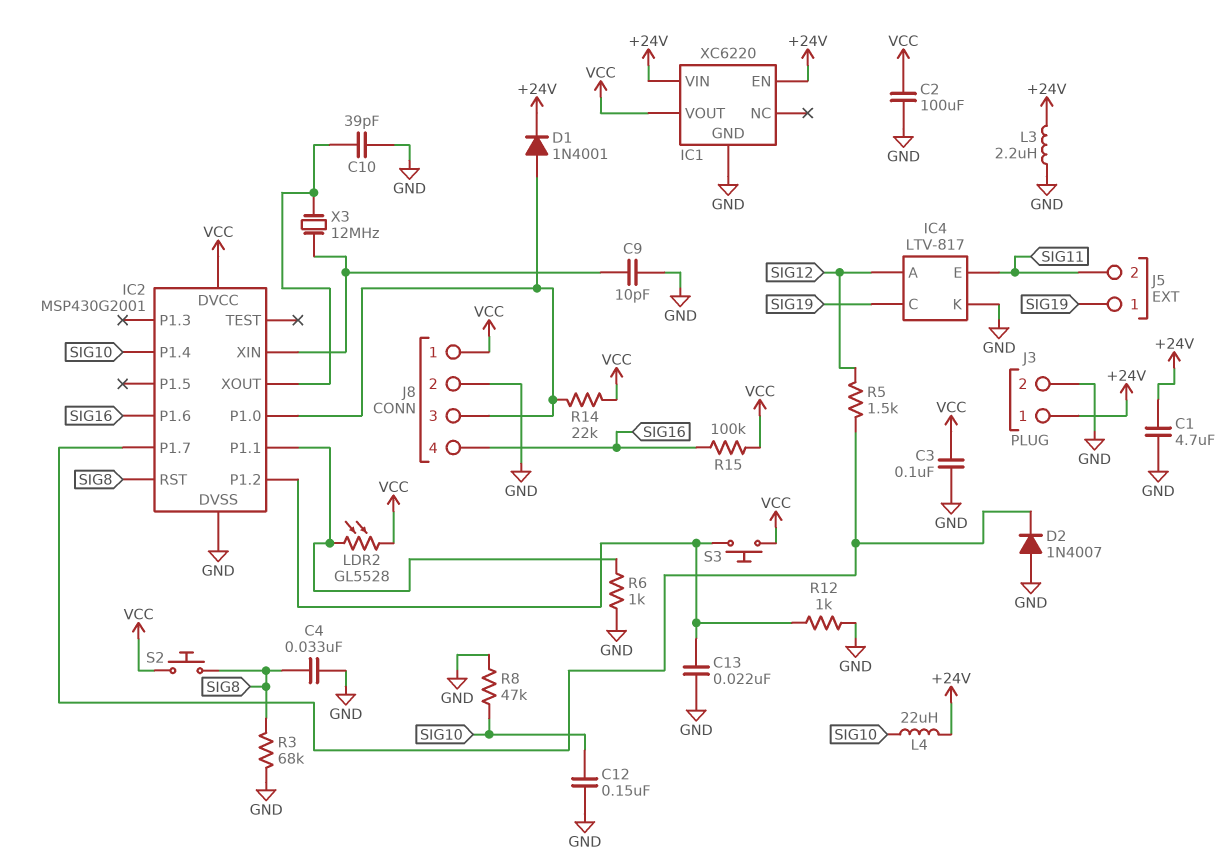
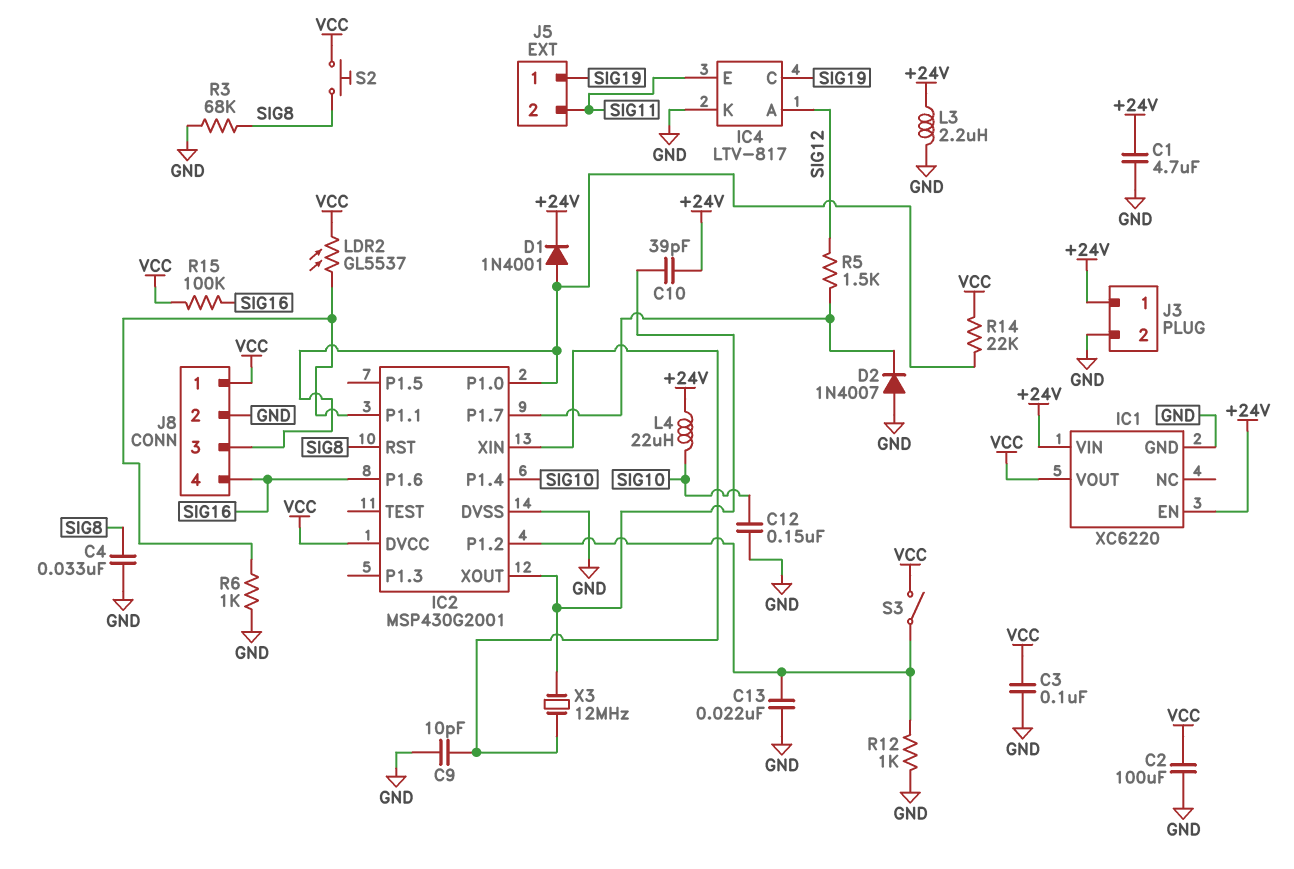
C10: 39pF (GND, IC2/XOUT) -> 39pF (+24V, IC2/XOUT)
LDR2: GL5528 (IC2/P1.1, VCC) -> GL5537 (IC2/P1.1, VCC)
R8: 47k (GND, SIG10) -> none
S3: button (IC2/P1.2, VCC) -> switch (IC2/P1.2, VCC)

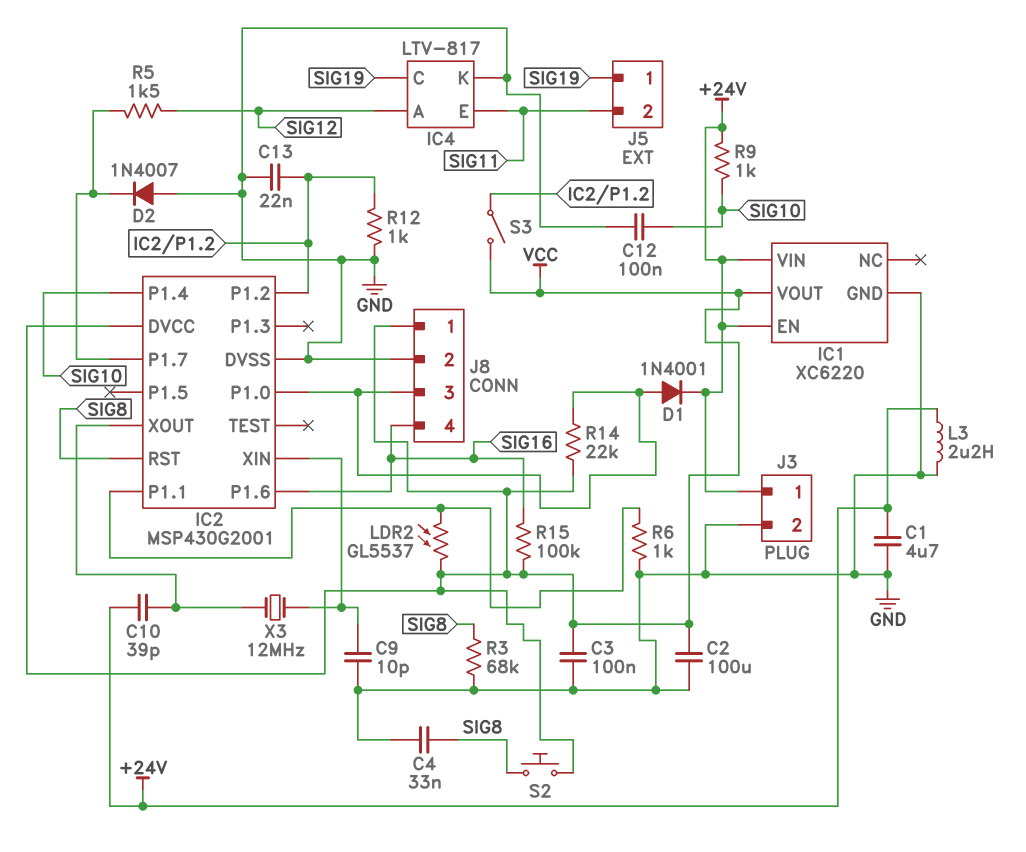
C12: 150nF (GND, SIG10) -> 100nF (GND, SIG10)
L4: 22uH (+24V, SIG10) -> none
R9: none -> 1k (+24V, SIG10)

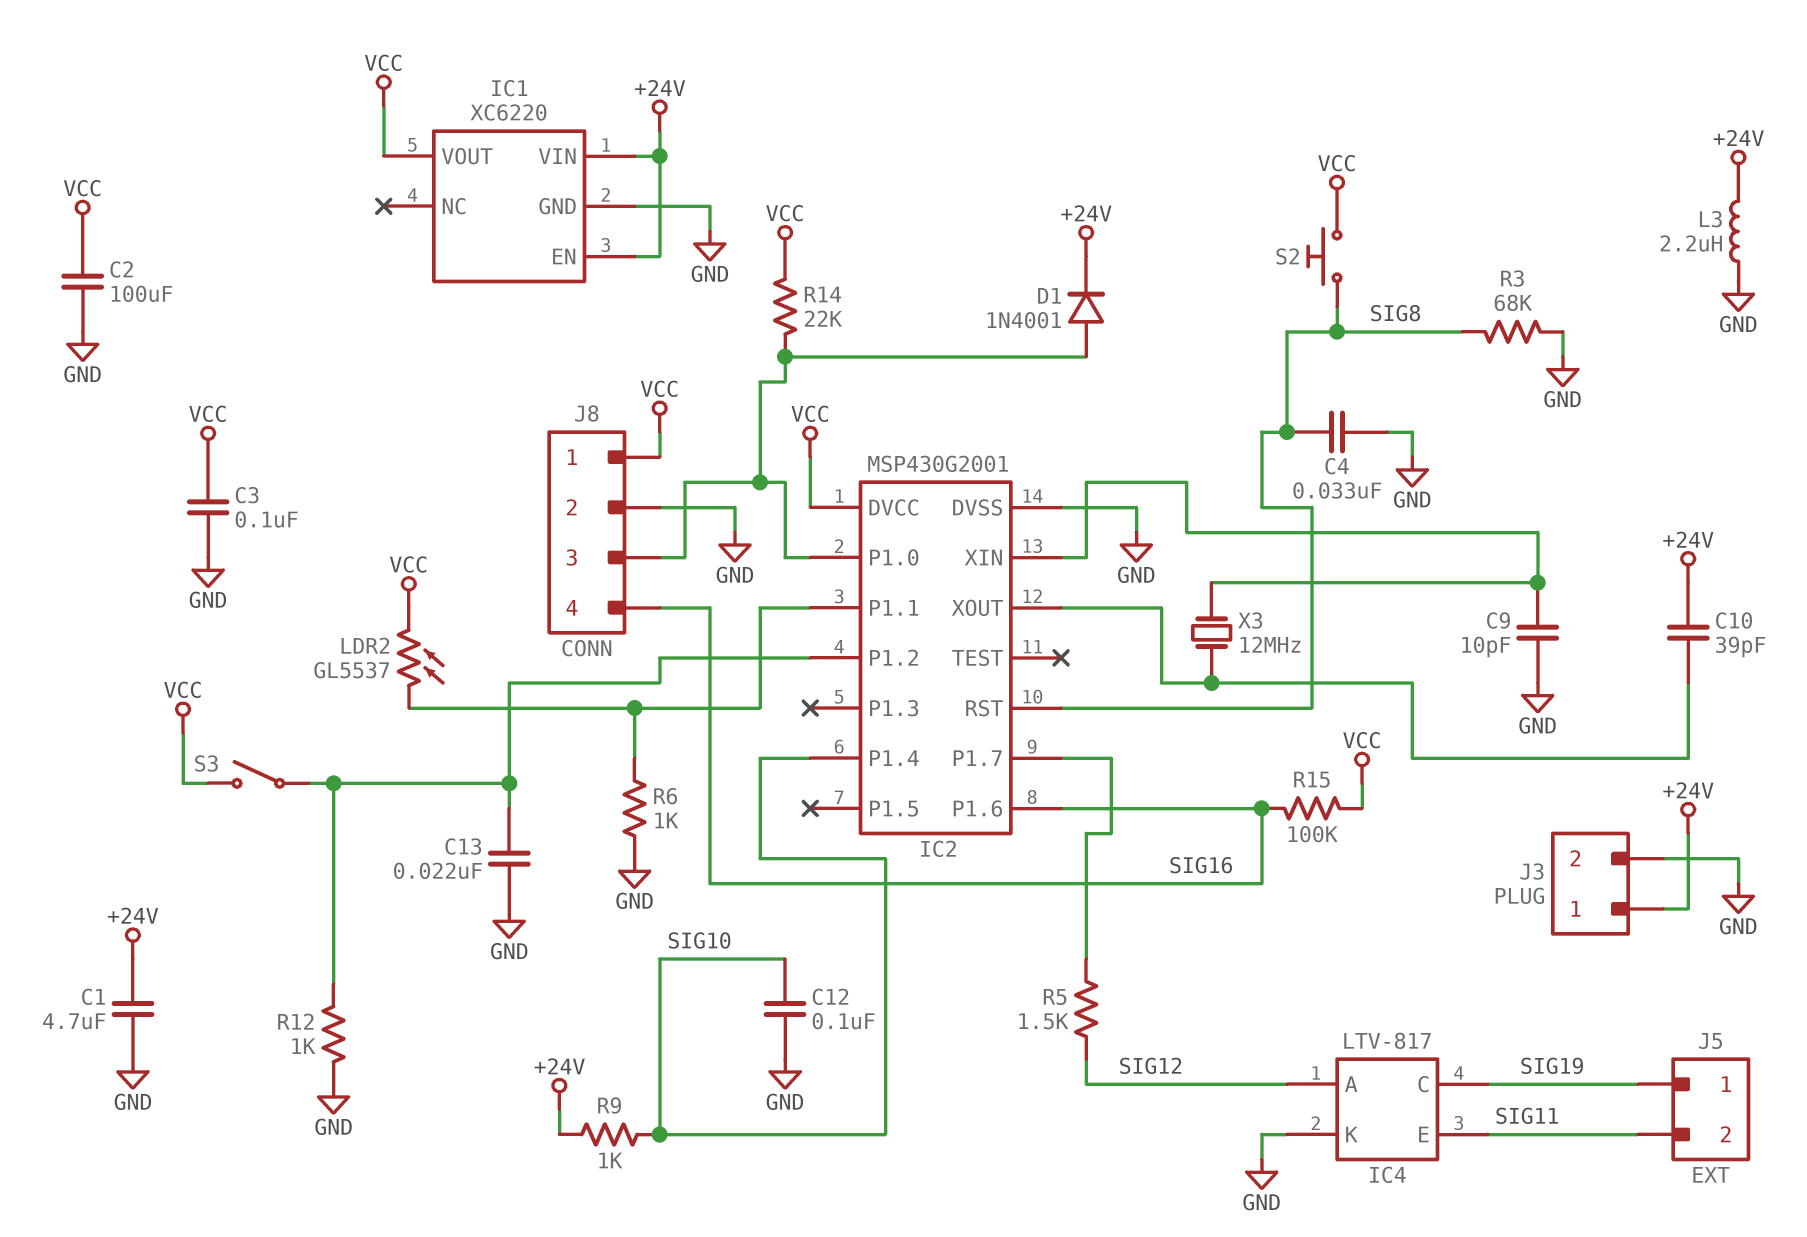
D2: diode 1N4007 (A GND, K IC2/P1.7) -> none

